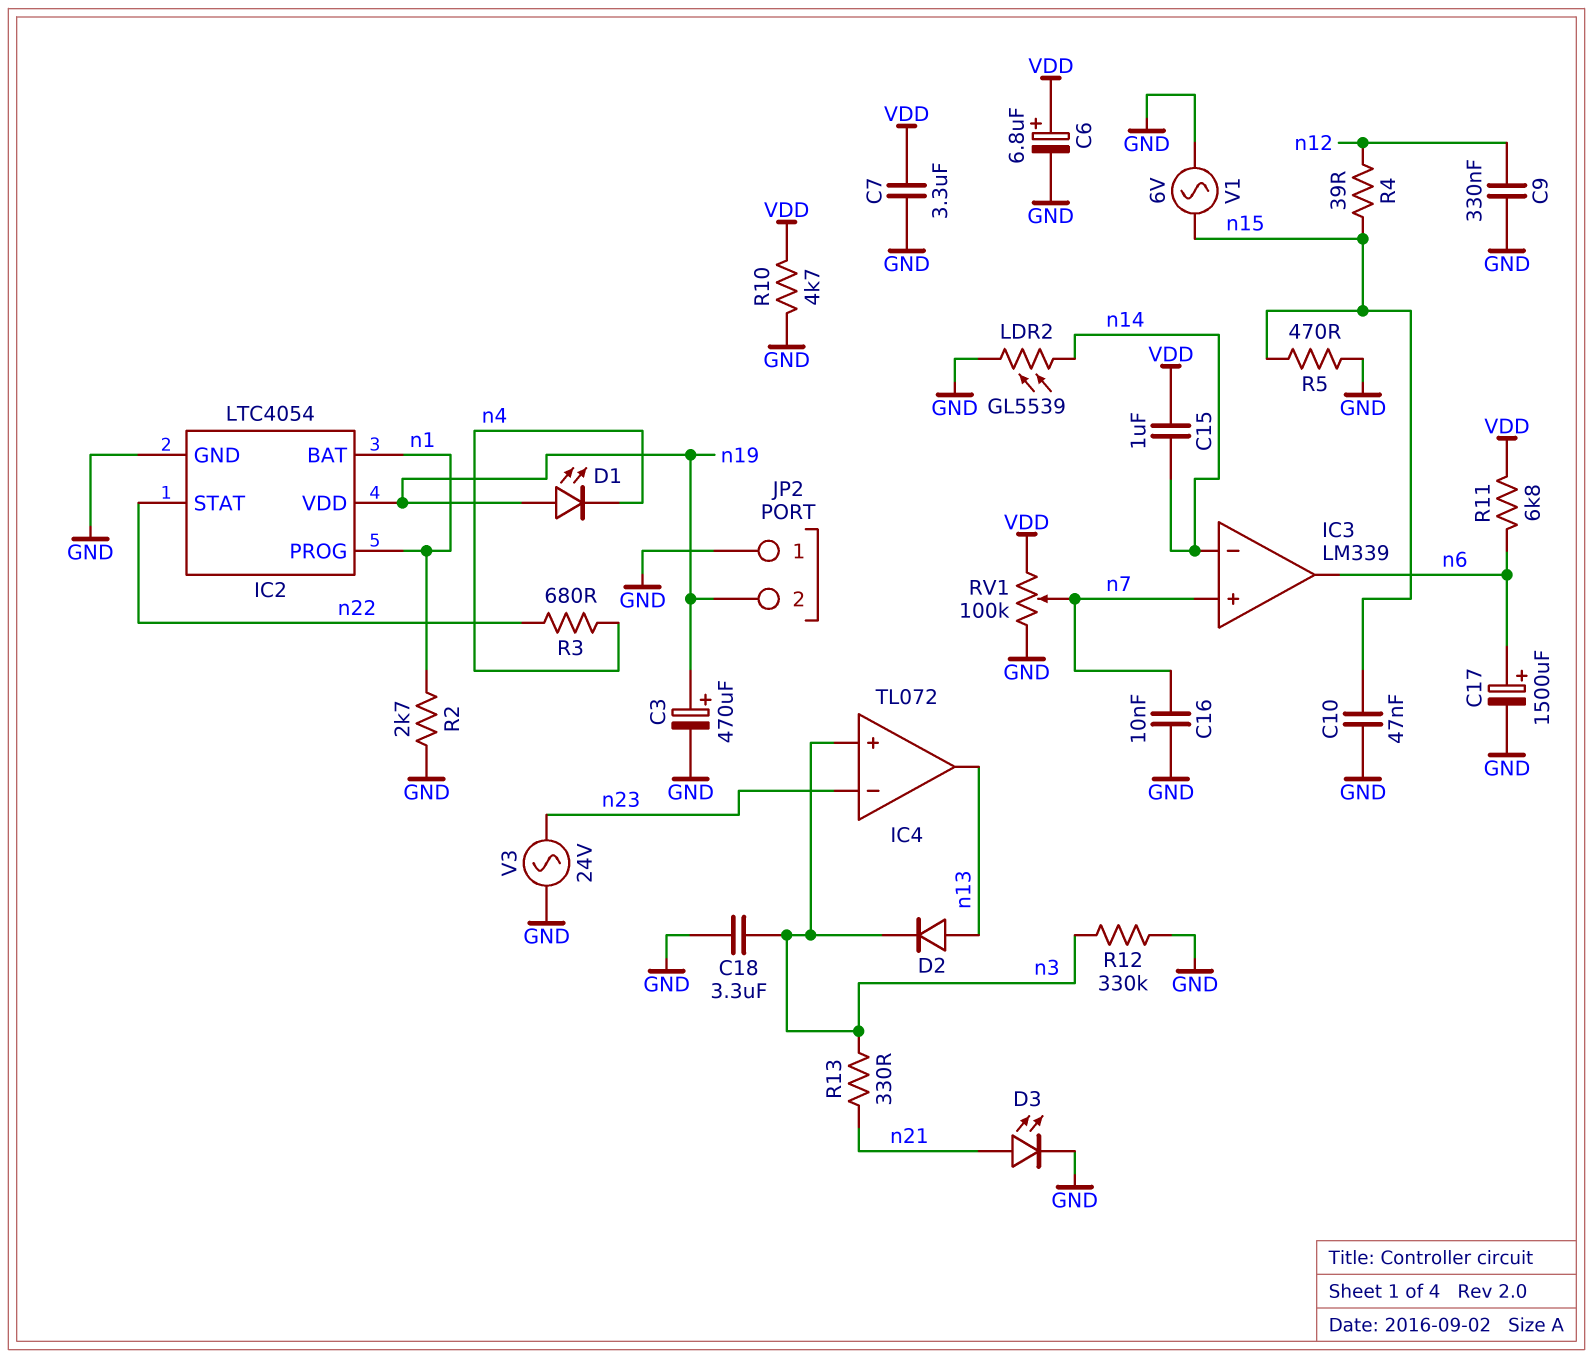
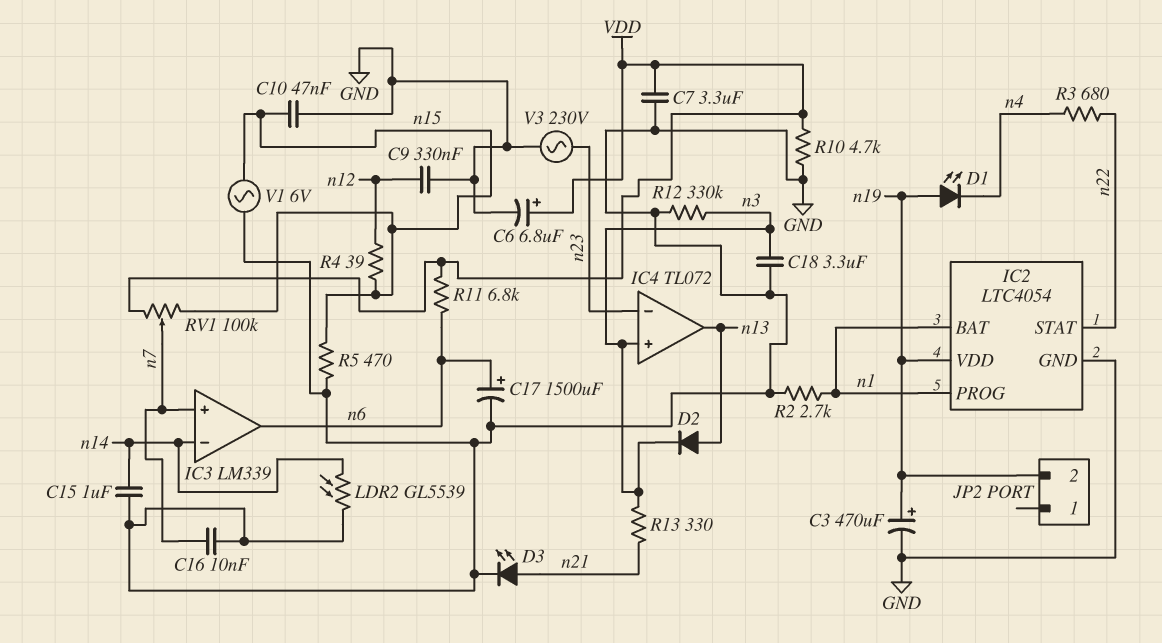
C15: 1uF (VDD, n14) -> 1uF (GND, n14)
JP2 pin 1: GND -> none
RV1: 100k (GND, VDD, wiper n7) -> 100k (VDD, n15, wiper n7)
V3: AC 24V (GND, n23) -> AC 230V (GND, n23)

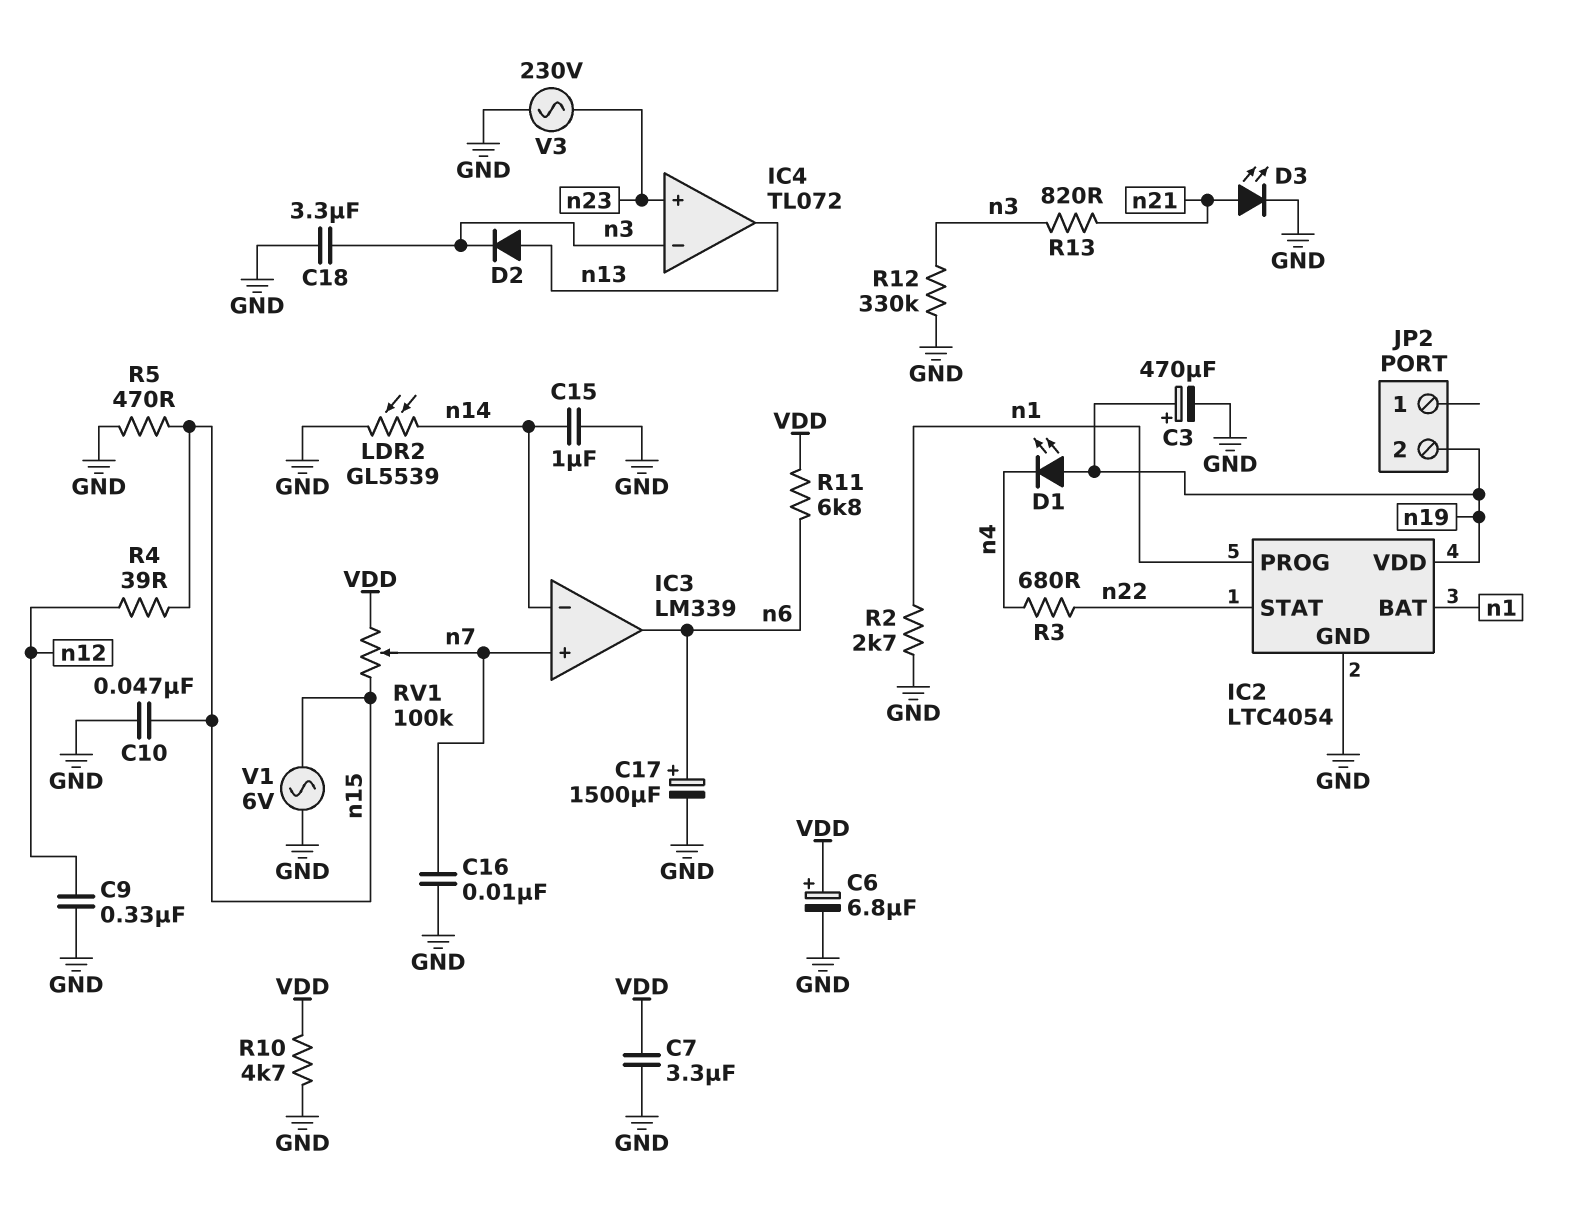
IC4 pin in+: n3 -> n23
IC4 pin in-: n23 -> n3
R13: 330 (n3, n21) -> 820 (n3, n21)

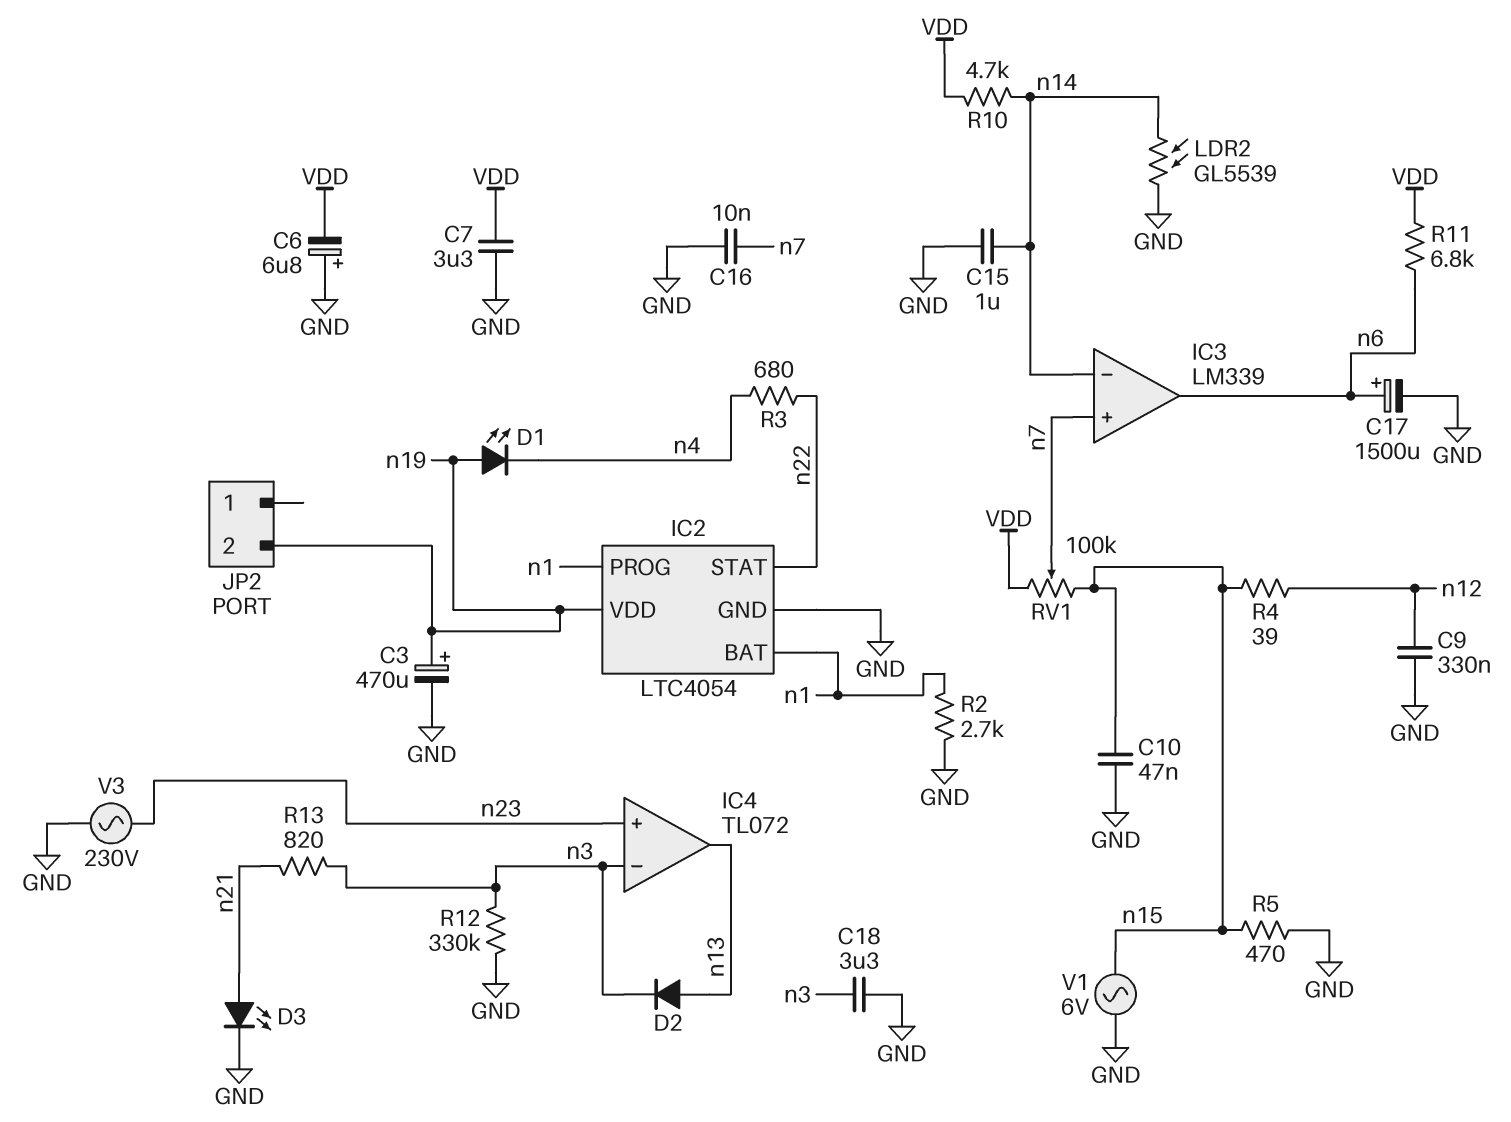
C6: 6.8uF (plus VDD, minus GND) -> 6.8uF (plus GND, minus VDD)
R10: 4.7k (GND, VDD) -> 4.7k (VDD, n14)

